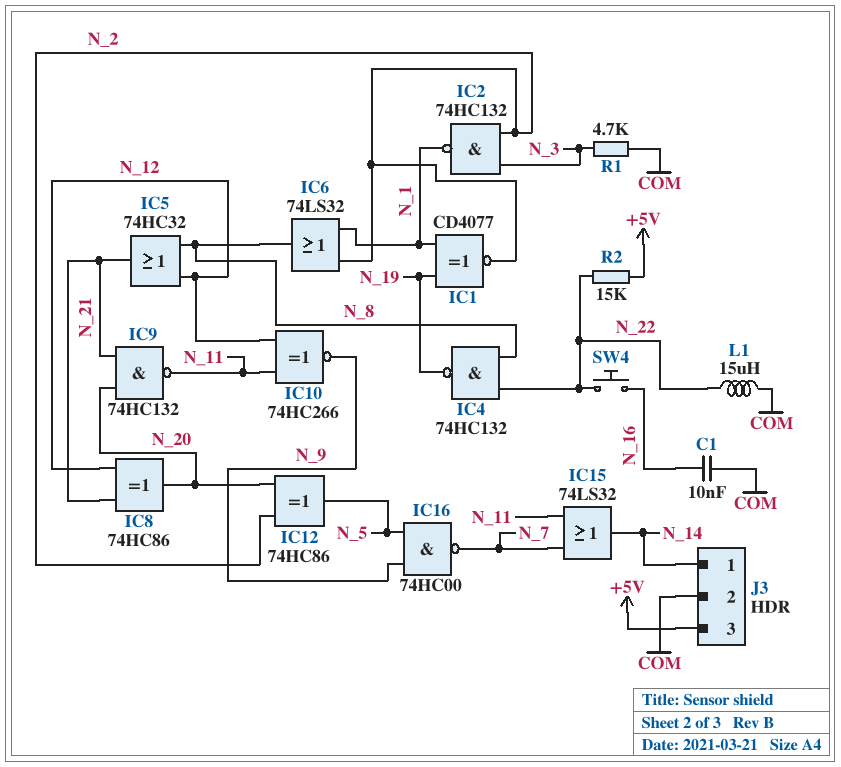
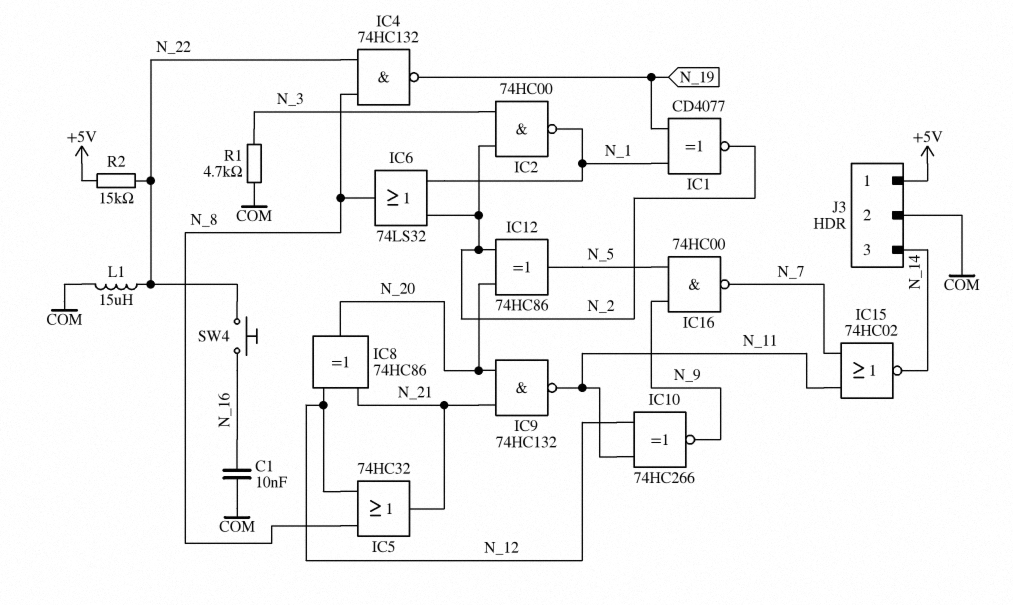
IC2: NAND 74HC132 (in N_2, in N_3, out N_1) -> NAND 74HC00 (in N_2, in N_3, out N_1)
IC15: OR 74LS32 (in N_7, in N_11, out N_14) -> NOR 74HC02 (in N_7, in N_11, out N_14)
J3 pin 1: N_14 -> +5V
J3 pin 3: +5V -> N_14

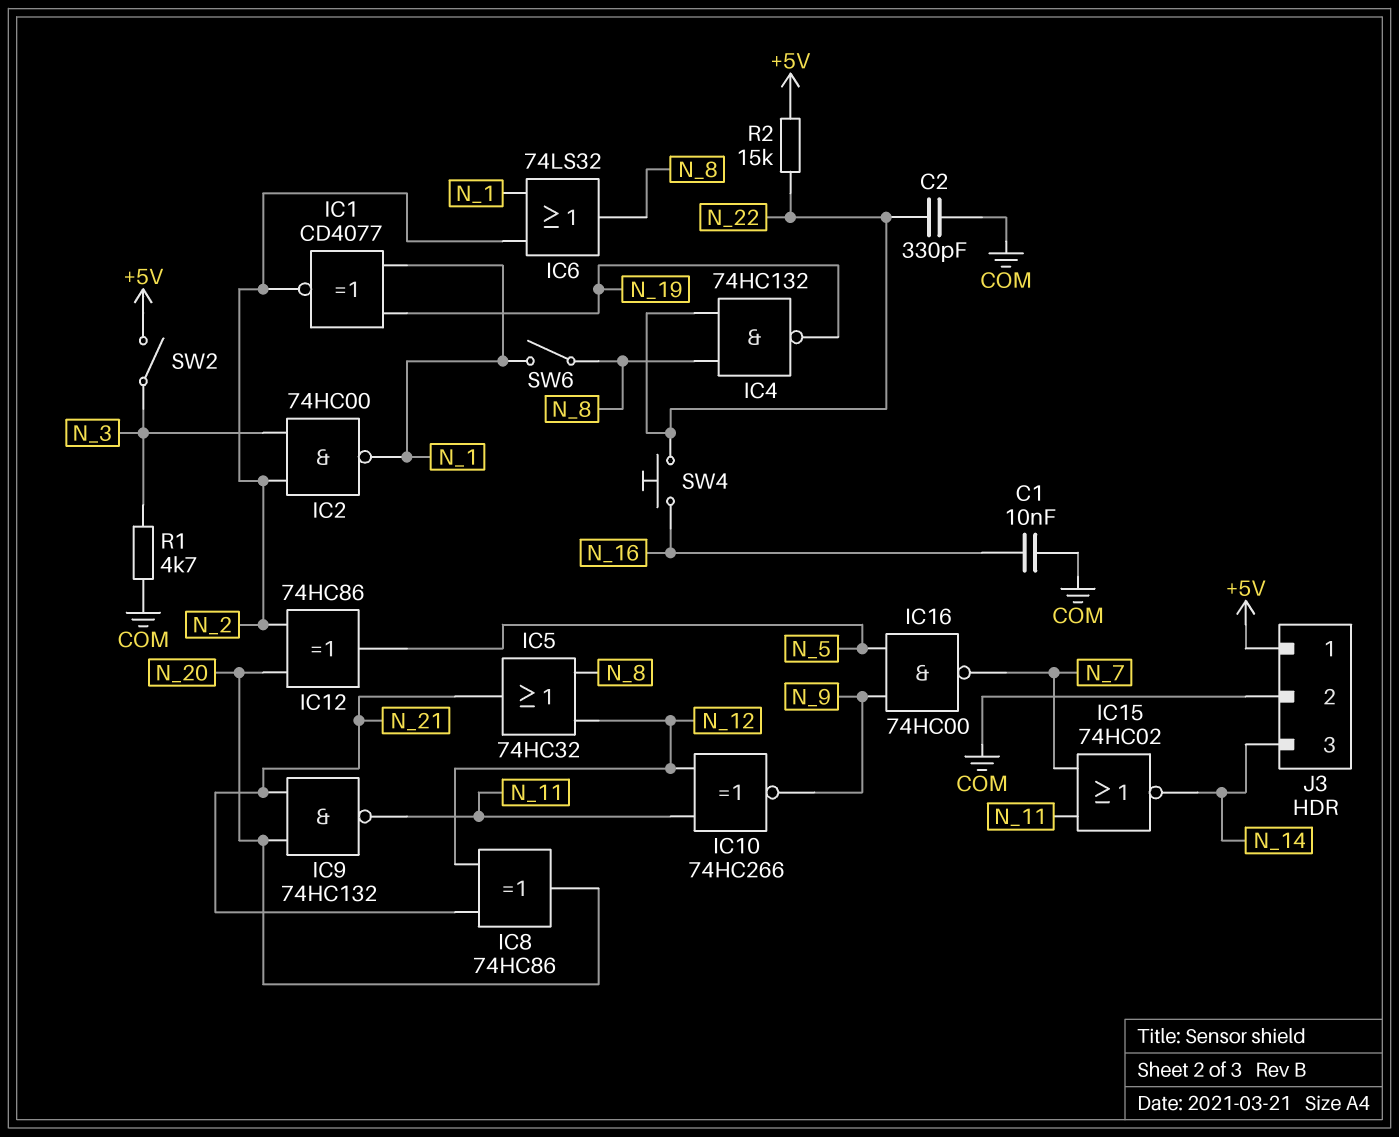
C2: none -> 330pF (COM, N_22)
L1: 15uH (COM, N_22) -> none
SW2: none -> switch (+5V, N_3)
SW6: none -> switch (N_1, N_8)

